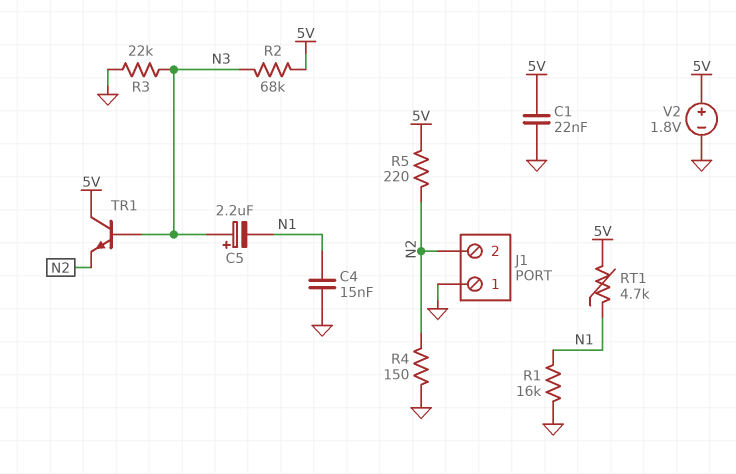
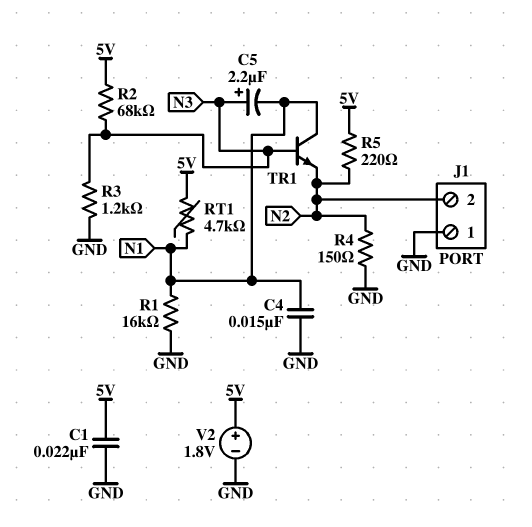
R3: 22k (GND, N3) -> 1.2k (GND, N3)
TR1: NPN (B N3, C 5V, E N2) -> NPN (B N3, C N1, E N2)

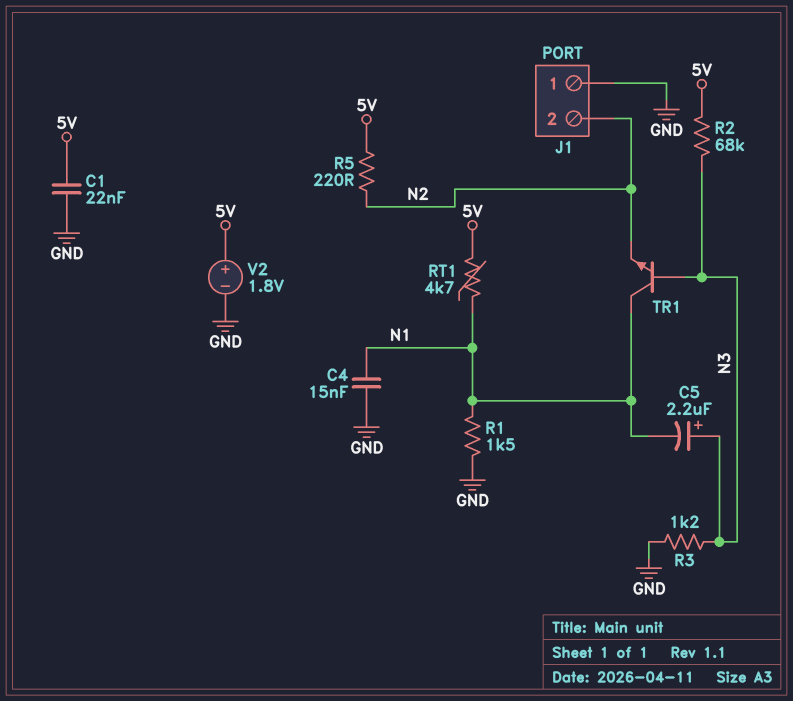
R1: 16k (GND, N1) -> 1.5k (GND, N1)
R4: 150 (GND, N2) -> none

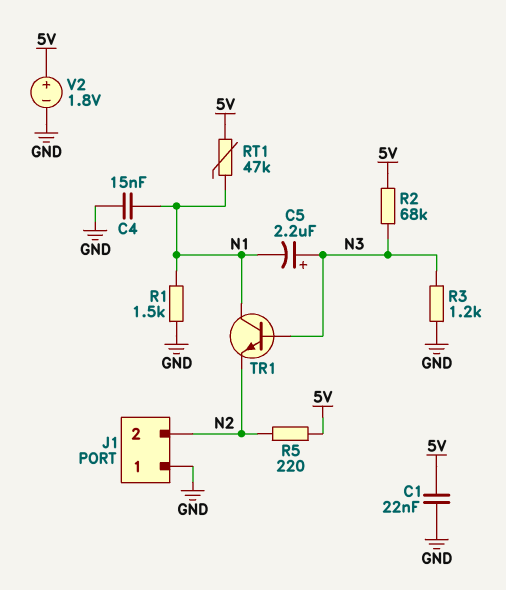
RT1: 4.7k (5V, N1) -> 47k (5V, N1)

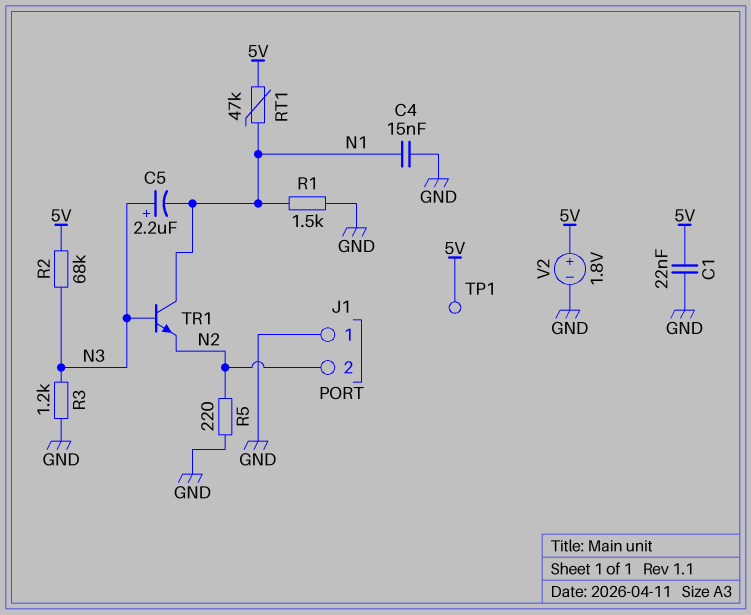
R5: 220 (5V, N2) -> 220 (GND, N2)
TP1: none -> test point (5V)

